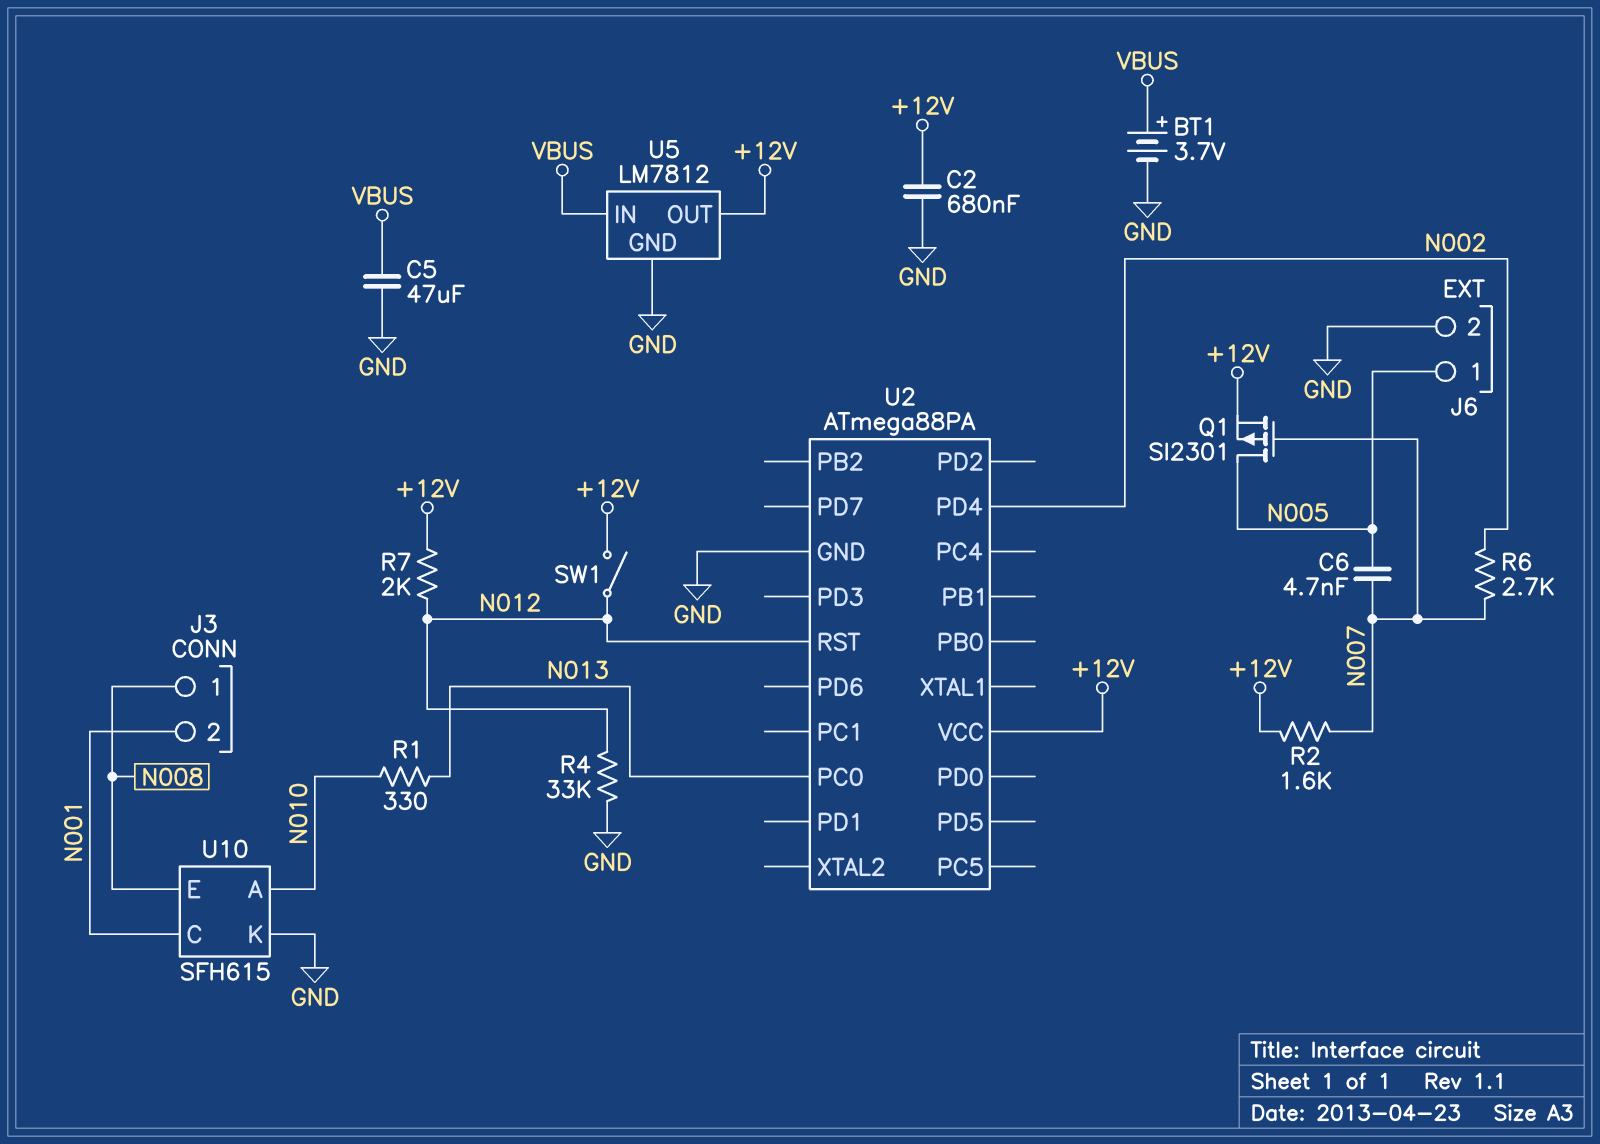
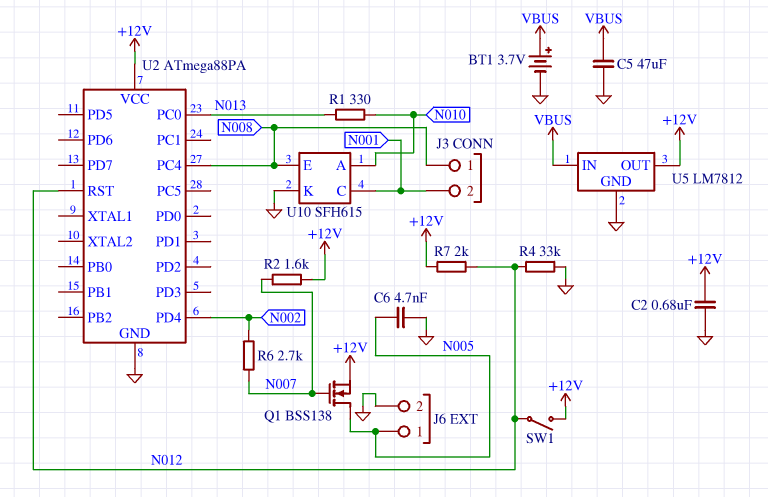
C6: 4.7nF (N005, N007) -> 4.7nF (GND, N005)
Q1: PMOS SI2301 (G N007, D N005, S +12V) -> NMOS BSS138 (G N007, D N005, S +12V)
U2 pin PC4: none -> N008

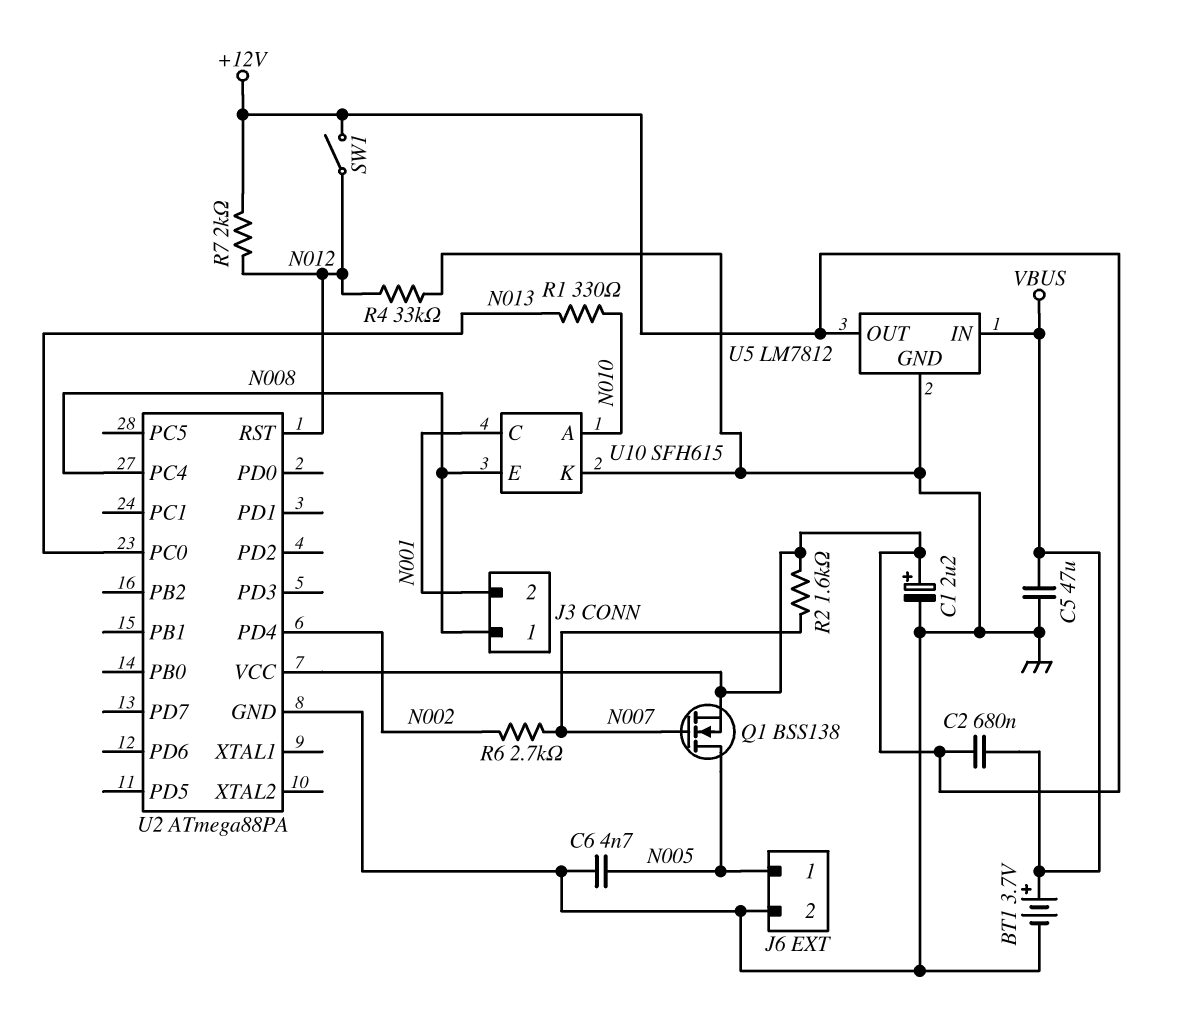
C1: none -> 2.2uF (plus +12V, minus GND)
C2: 680nF (+12V, GND) -> 680nF (+12V, VBUS)

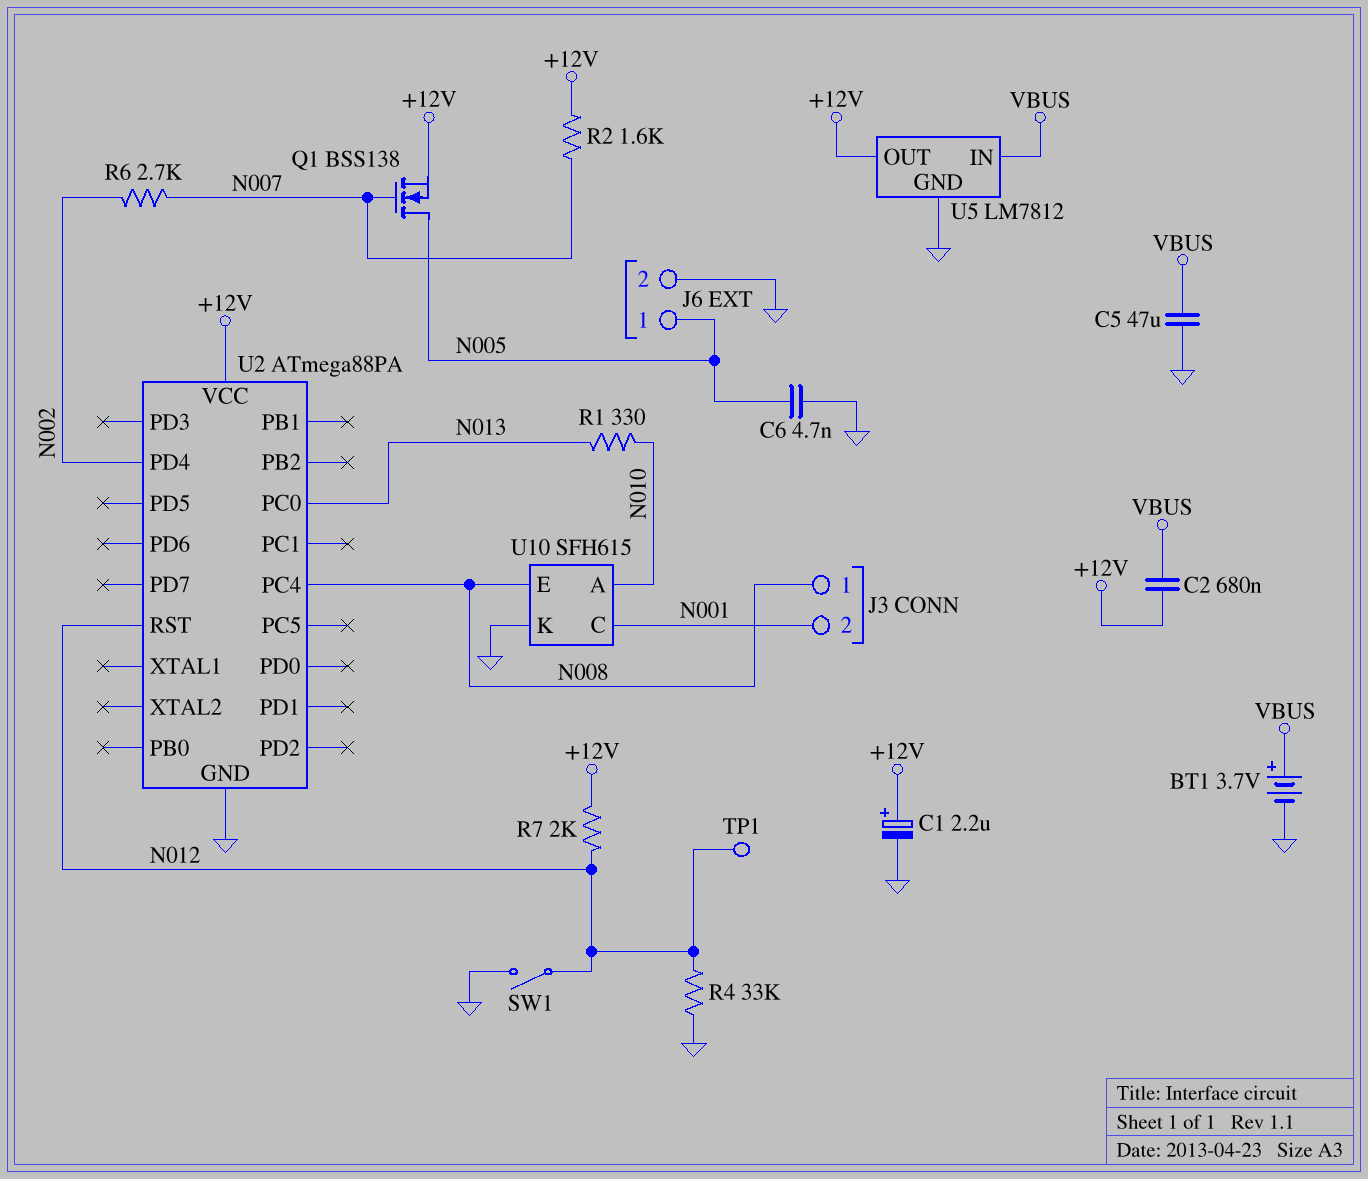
SW1: switch (+12V, N012) -> switch (GND, N012)
TP1: none -> test point (N012)

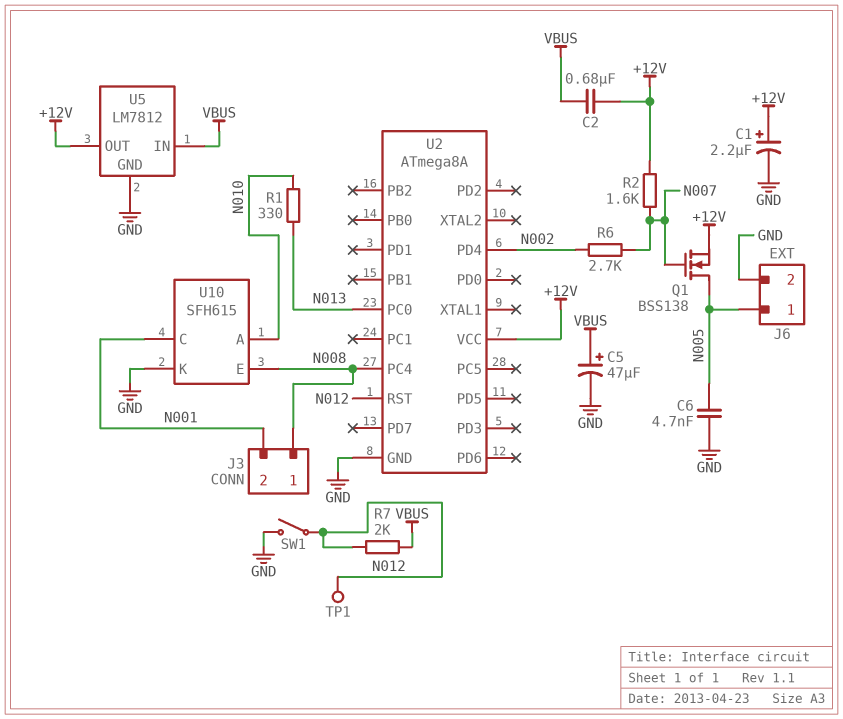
BT1: 3.7V (plus VBUS, minus GND) -> none
C5: 47uF (GND, VBUS) -> 47uF (plus VBUS, minus GND)
R4: 33k (GND, N012) -> none
R7: 2k (+12V, N012) -> 2k (N012, VBUS)
U2: ATmega88PA -> ATmega8A

